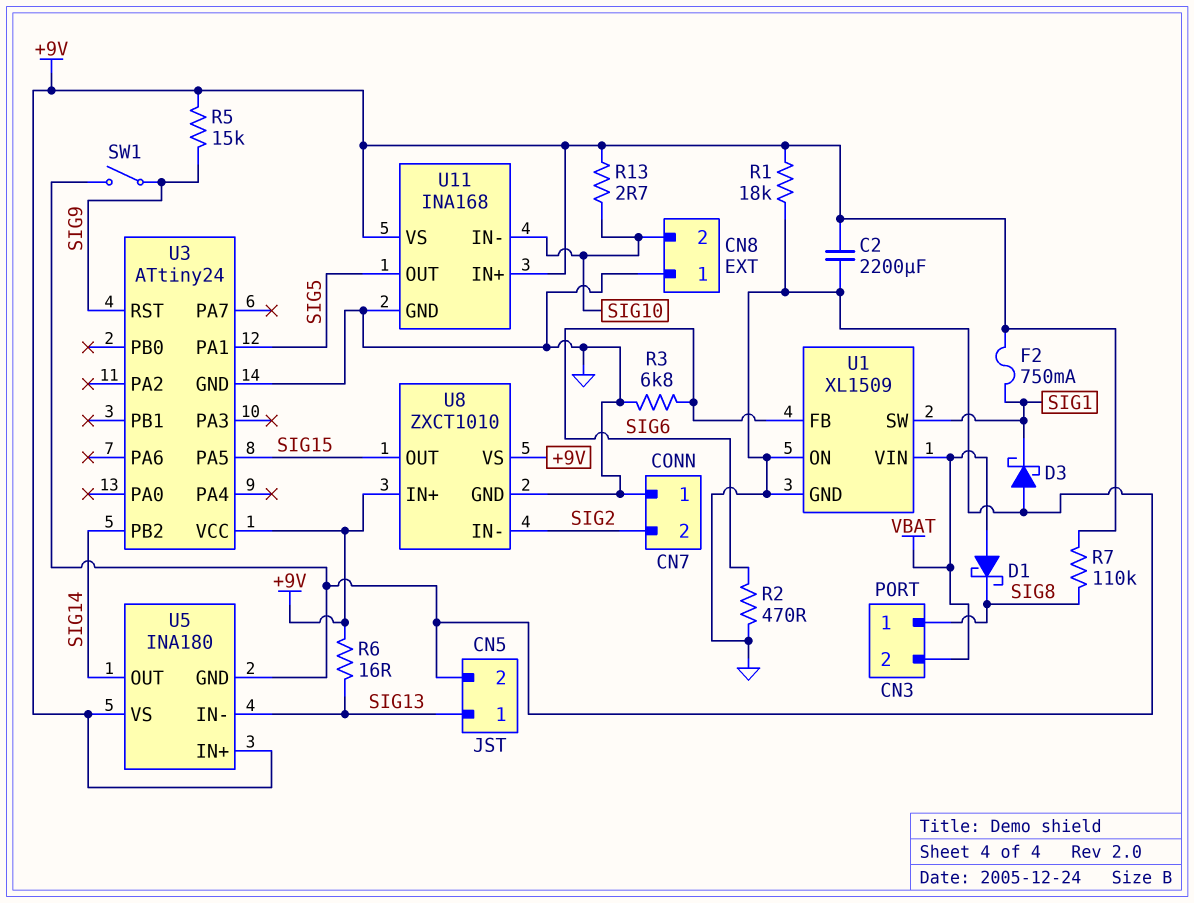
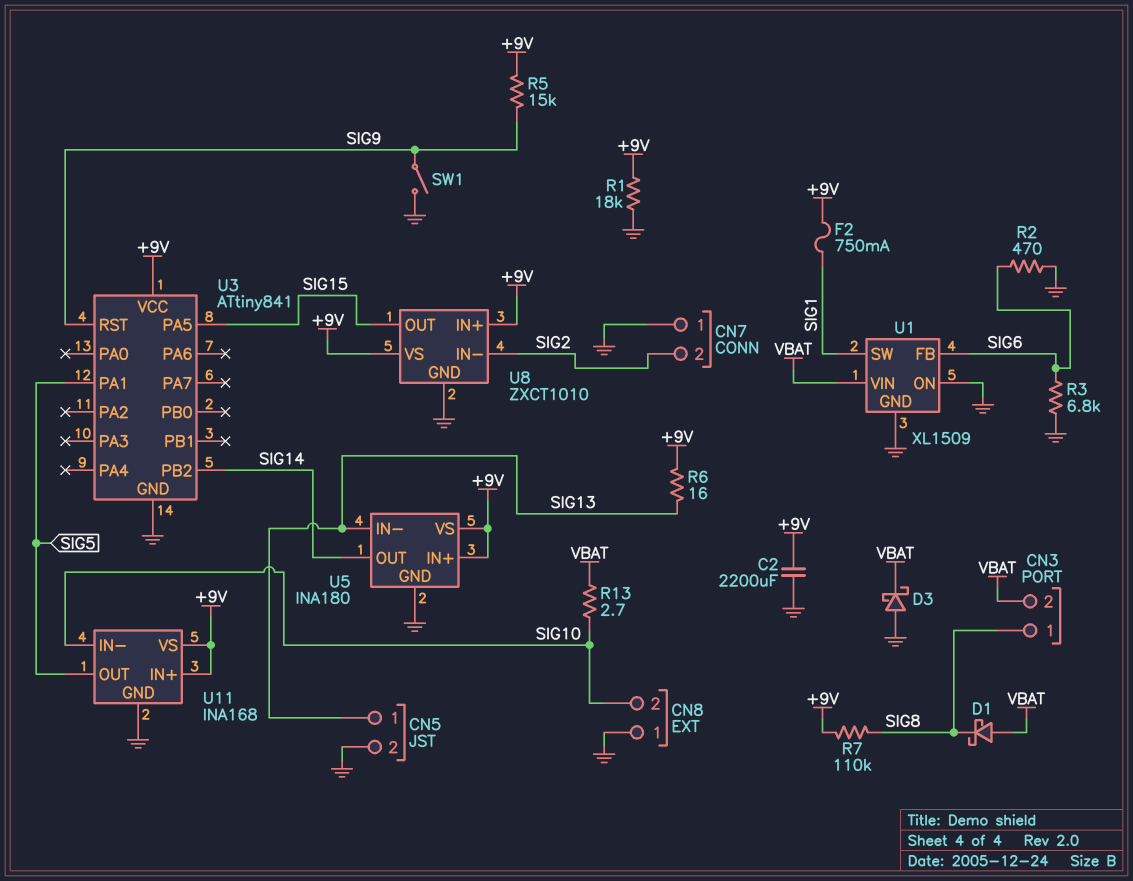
D3: schottky (A GND, K SIG1) -> schottky (A GND, K VBAT)
R13: 2.7 (+9V, SIG10) -> 2.7 (SIG10, VBAT)
U3: ATtiny24 -> ATtiny841

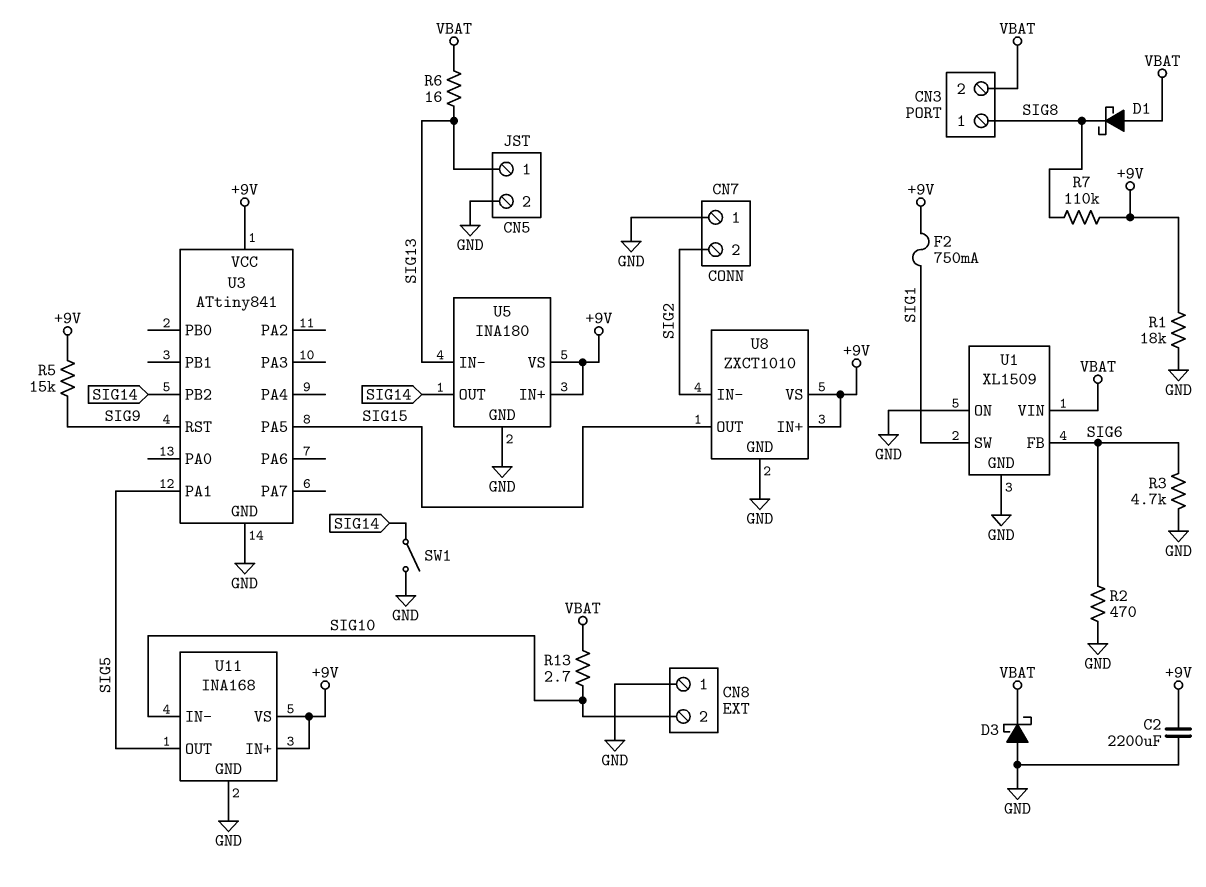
R3: 6.8k (GND, SIG6) -> 4.7k (GND, SIG6)
R6: 16 (+9V, SIG13) -> 16 (SIG13, VBAT)
SW1: switch (GND, SIG9) -> switch (GND, SIG14)

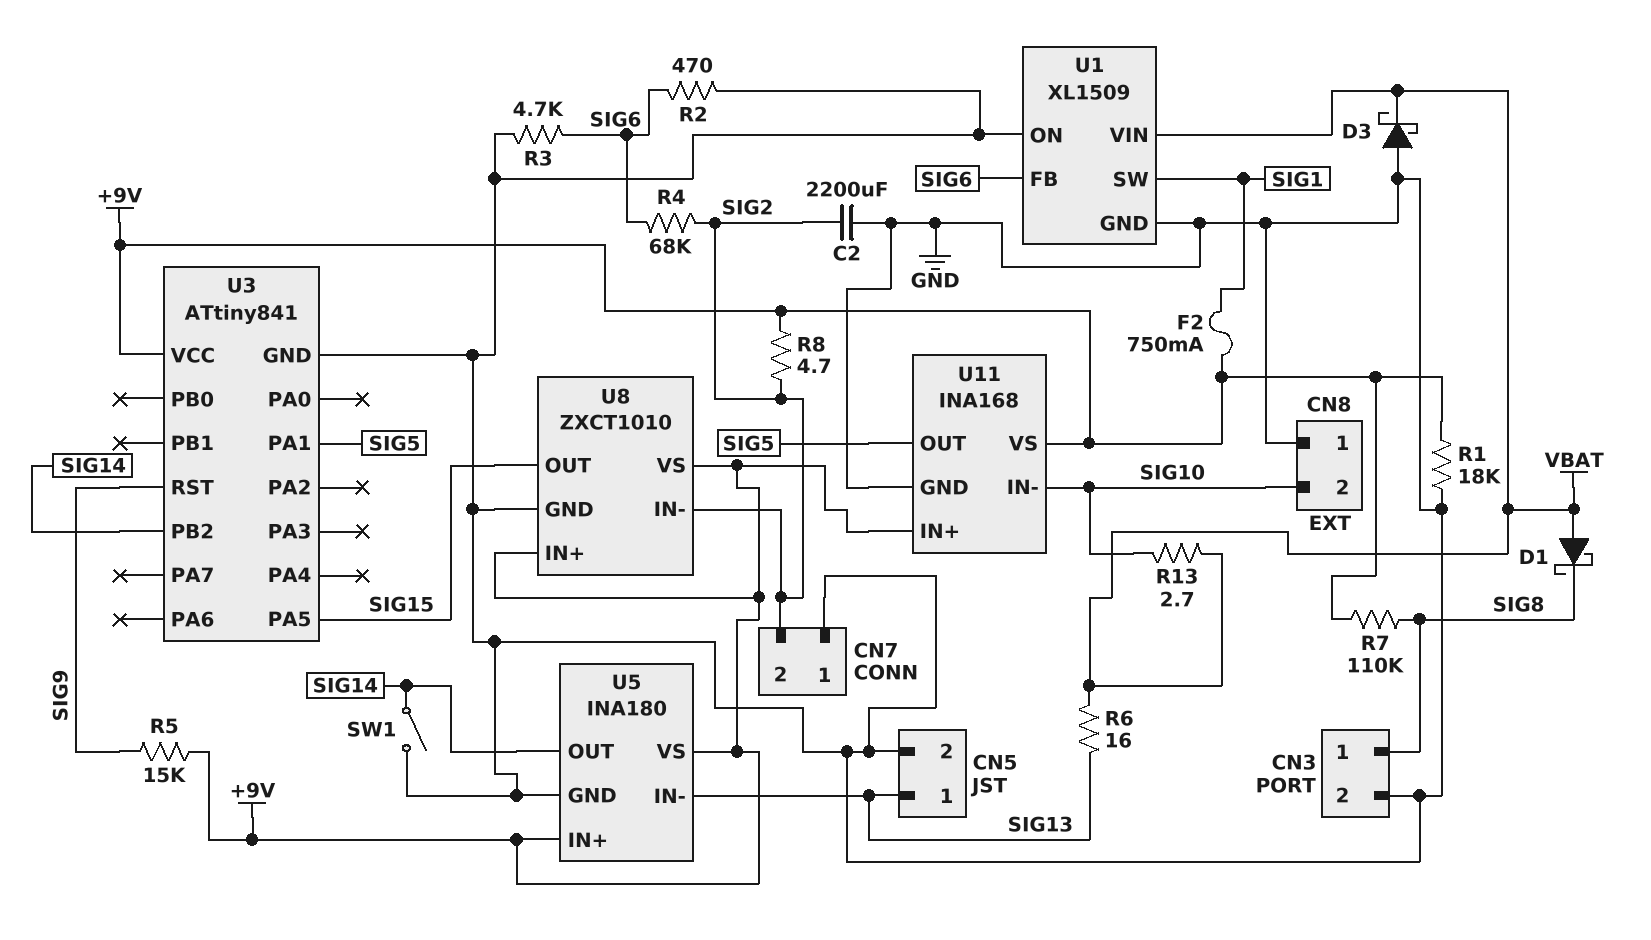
C2: 2200uF (+9V, GND) -> 2200uF (GND, SIG2)
CN3 pin 2: VBAT -> GND
R4: none -> 68k (SIG2, SIG6)
R8: none -> 4.7 (+9V, SIG2)

